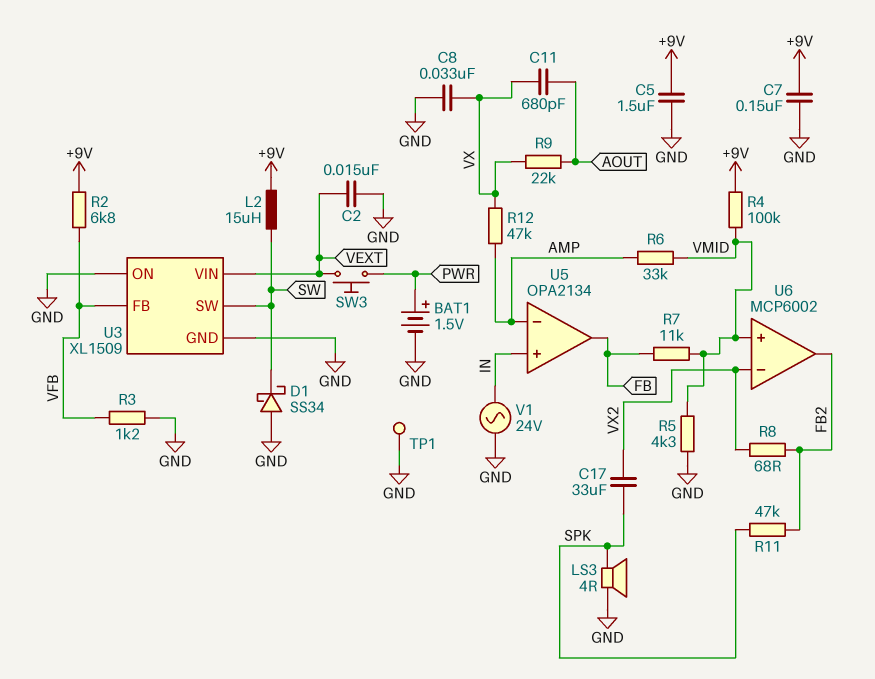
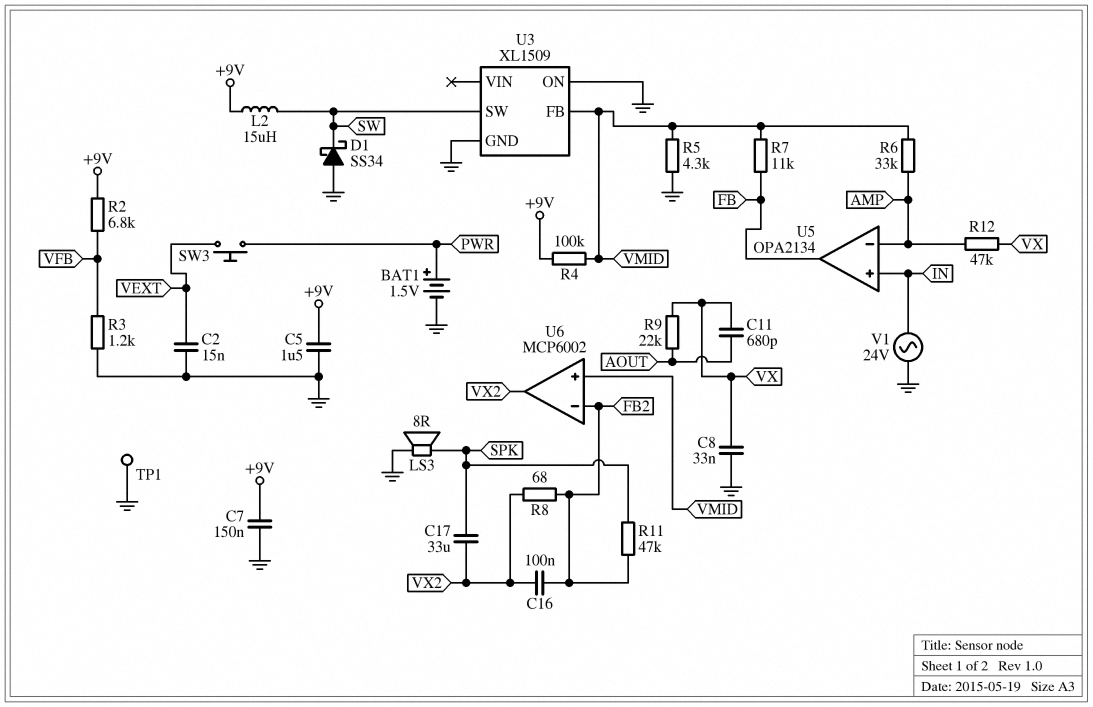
C16: none -> 100nF (FB2, VX2)
LS3: speaker 4R (GND, SPK) -> speaker 8R (GND, SPK)
U3 pin FB: VFB -> VMID
U3 pin VIN: VEXT -> none
U6 pin in-: VX2 -> FB2
U6 pin out: FB2 -> VX2

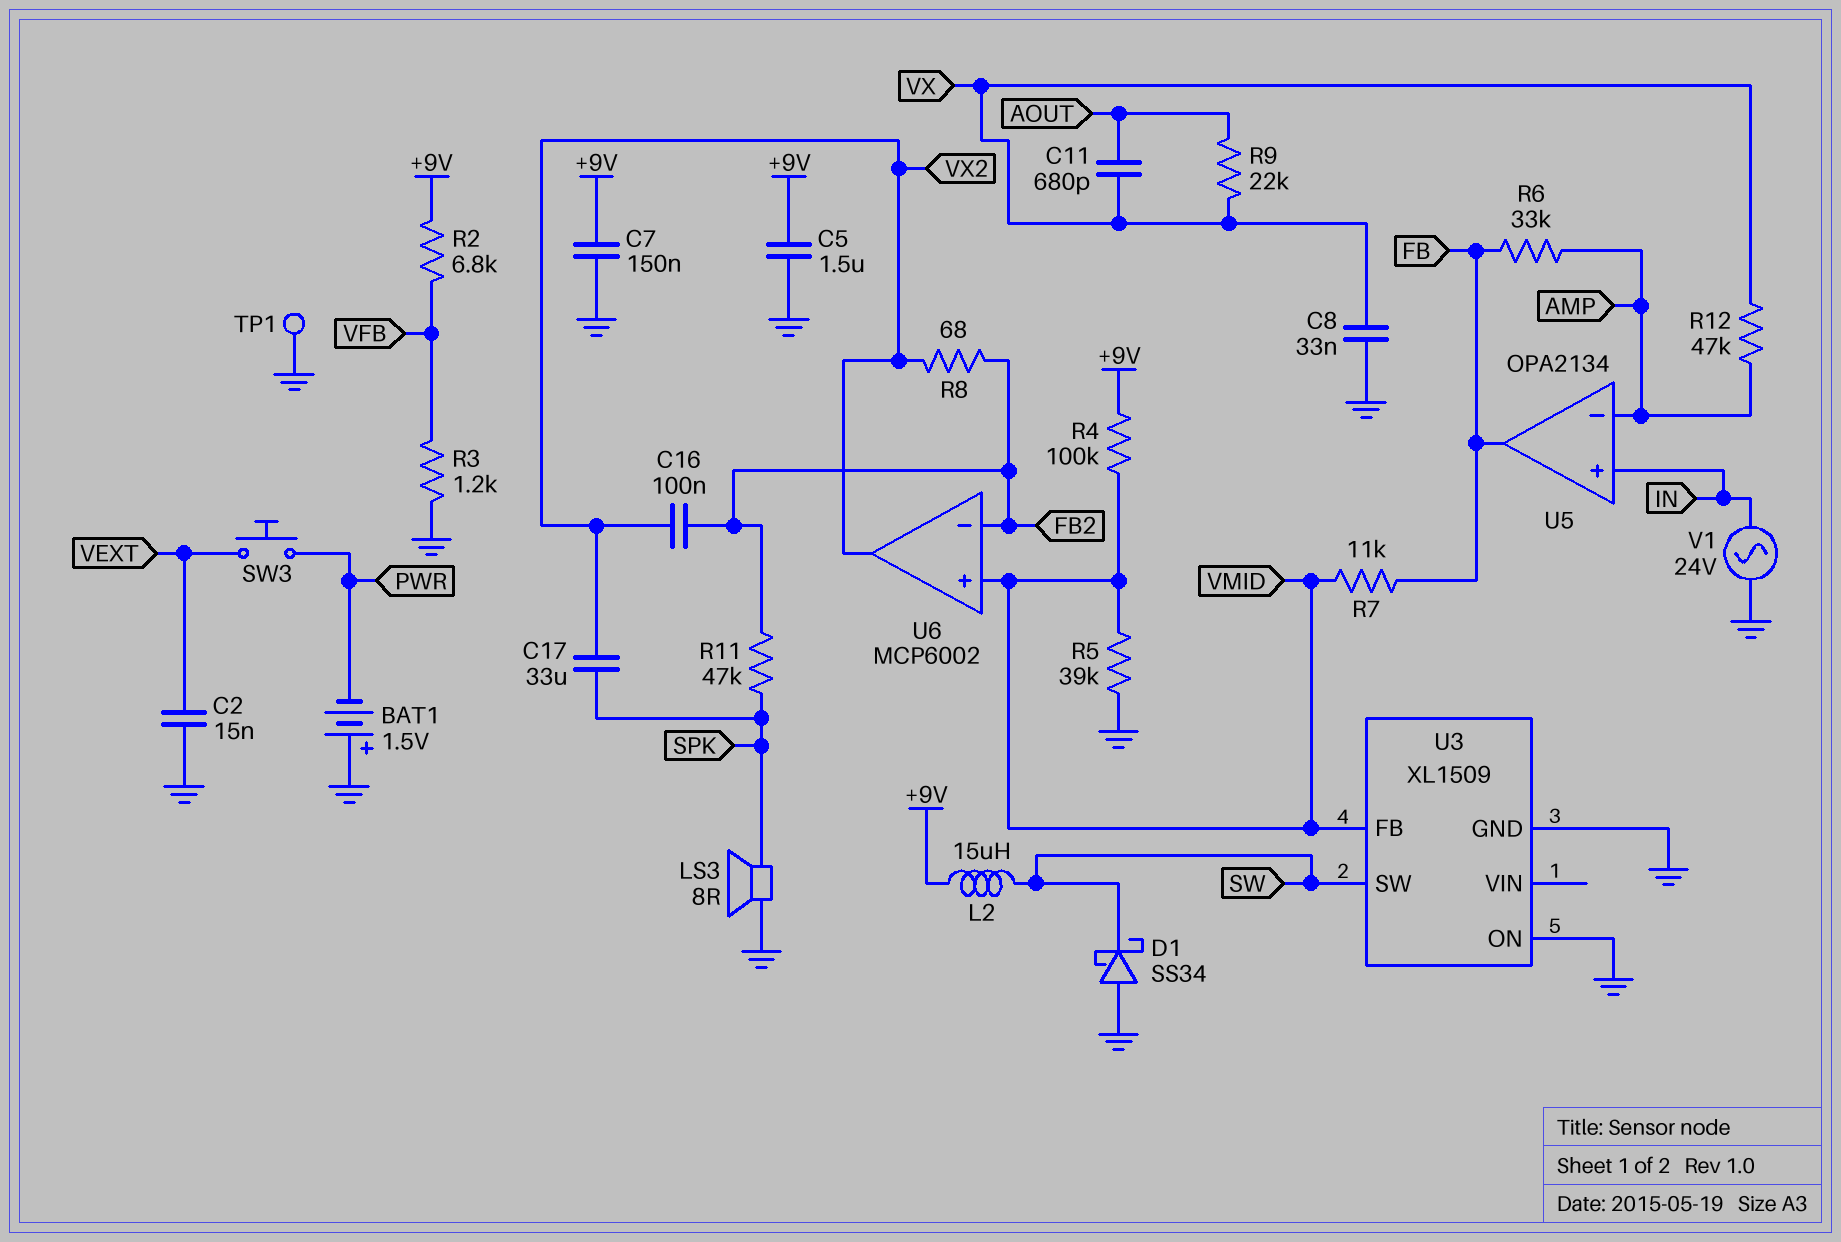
BAT1: 1.5V (plus PWR, minus GND) -> 1.5V (plus GND, minus PWR)
R5: 4.3k (GND, VMID) -> 39k (GND, VMID)
R6: 33k (AMP, VMID) -> 33k (AMP, FB)

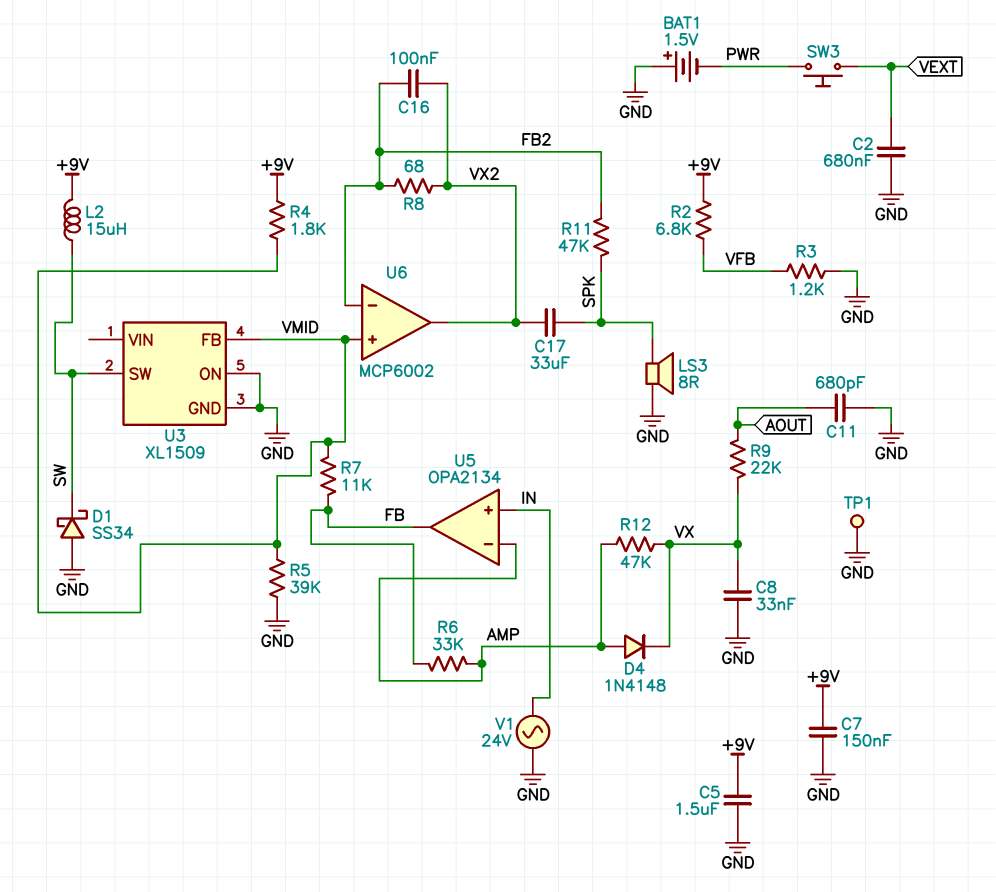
C2: 15nF (GND, VEXT) -> 680nF (GND, VEXT)
C11: 680pF (AOUT, VX) -> 680pF (AOUT, GND)
D4: none -> diode 1N4148 (A AMP, K VX)
R4: 100k (+9V, VMID) -> 1.8k (+9V, VMID)

